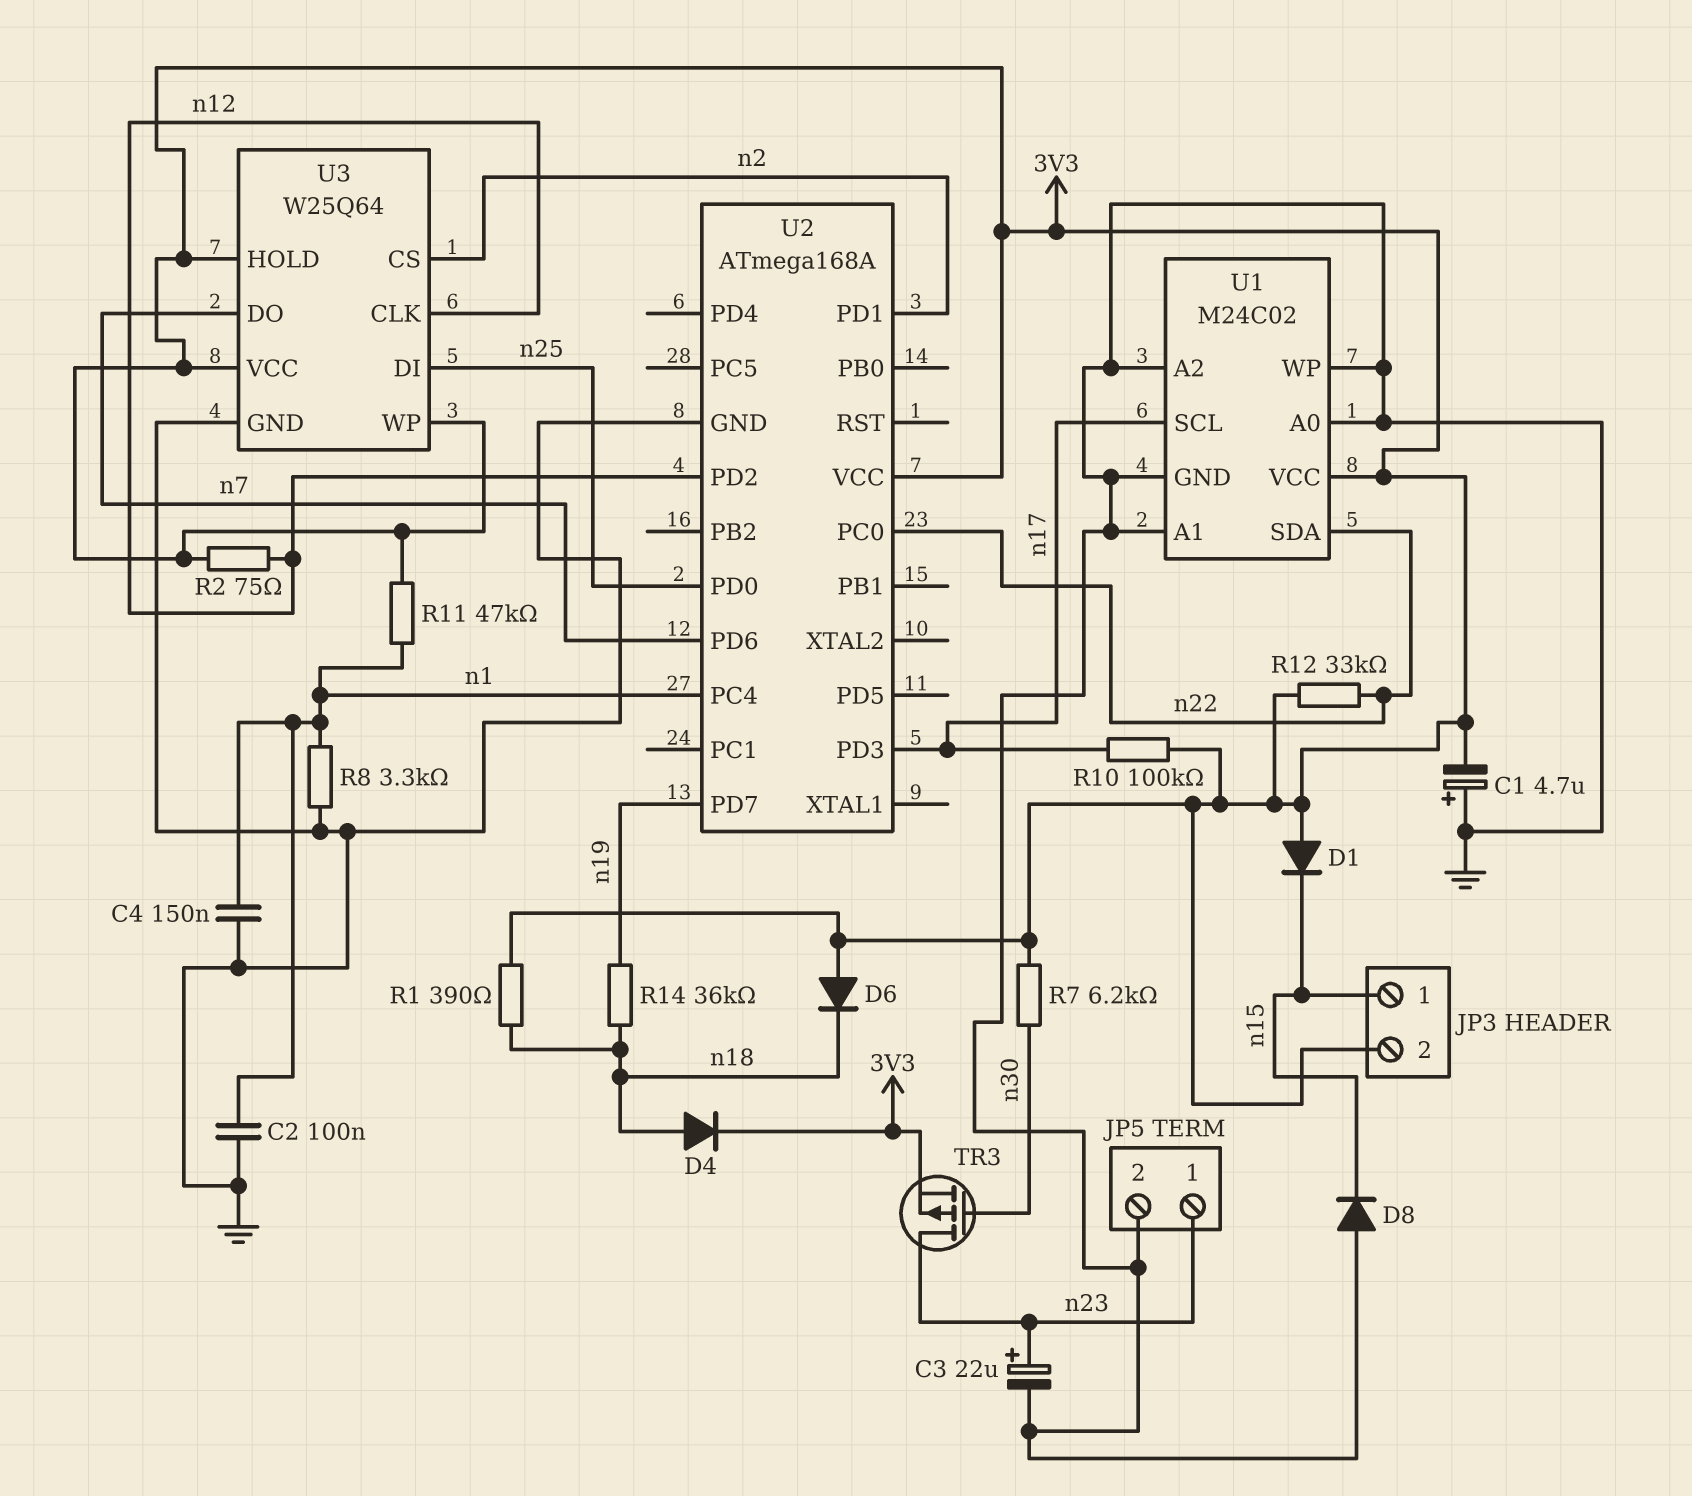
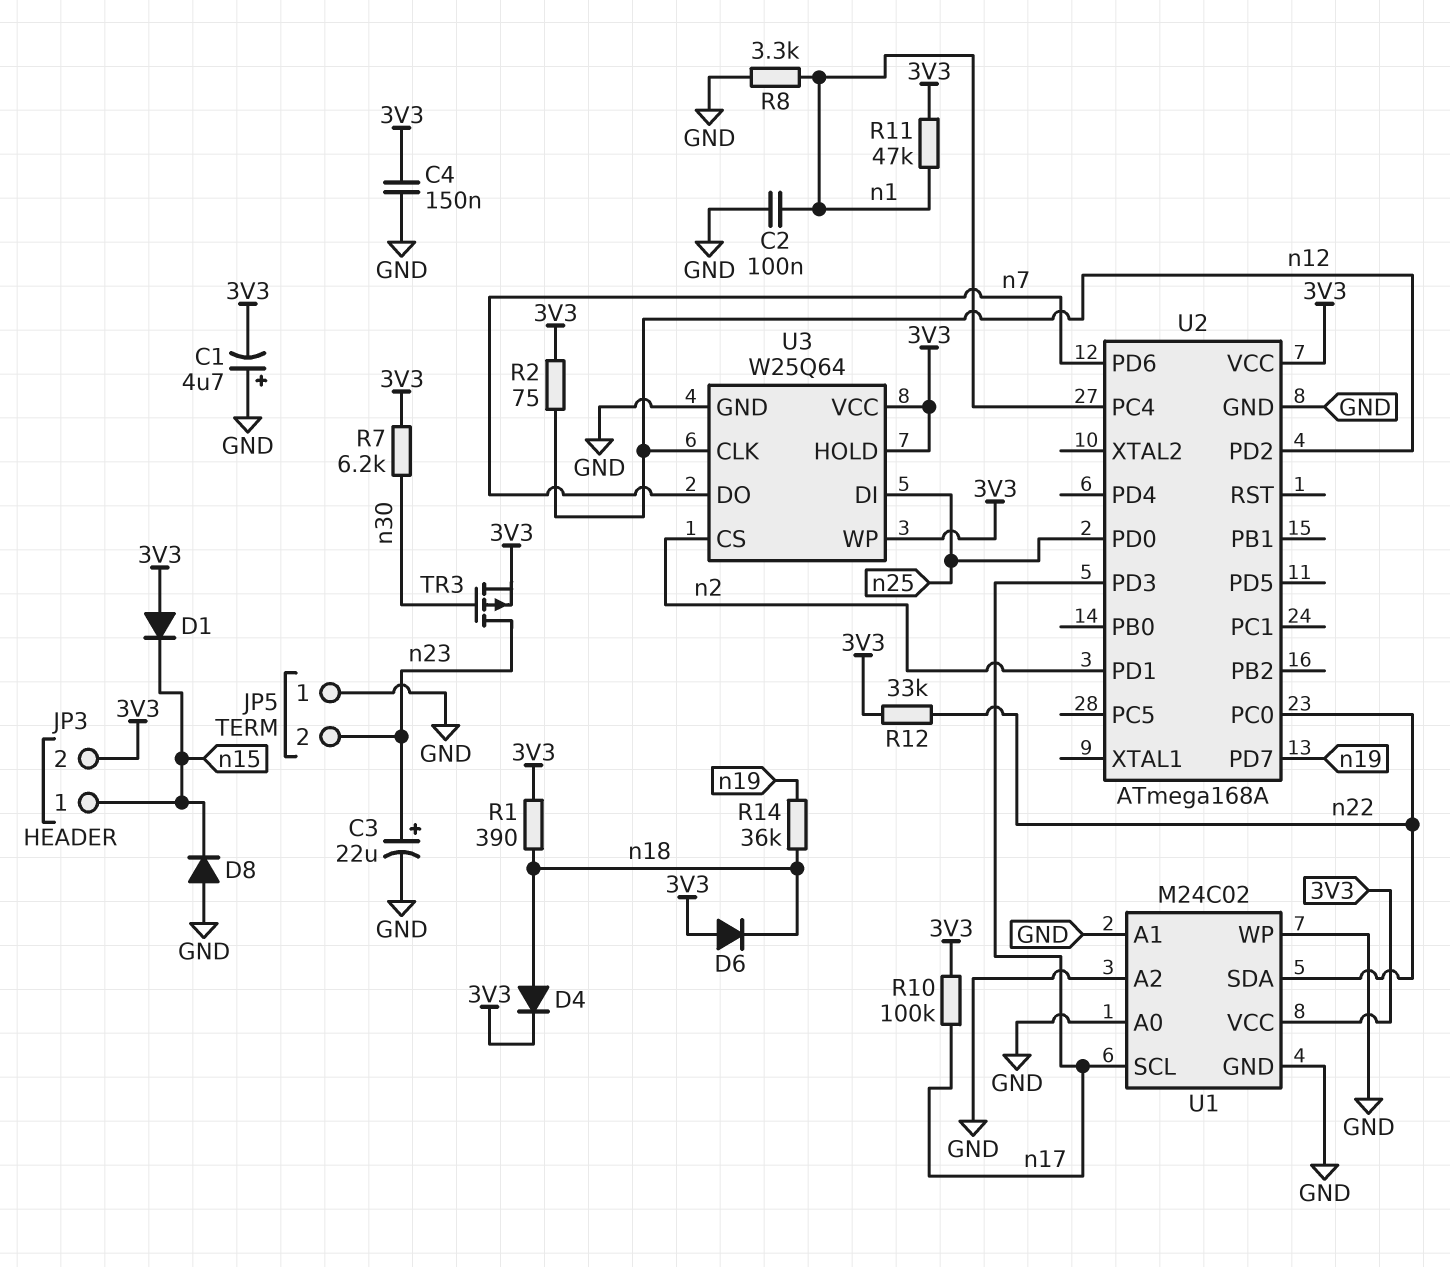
C4: 150nF (GND, n1) -> 150nF (3V3, GND)
JP5 pin 1: n23 -> GND
JP5 pin 2: GND -> n23

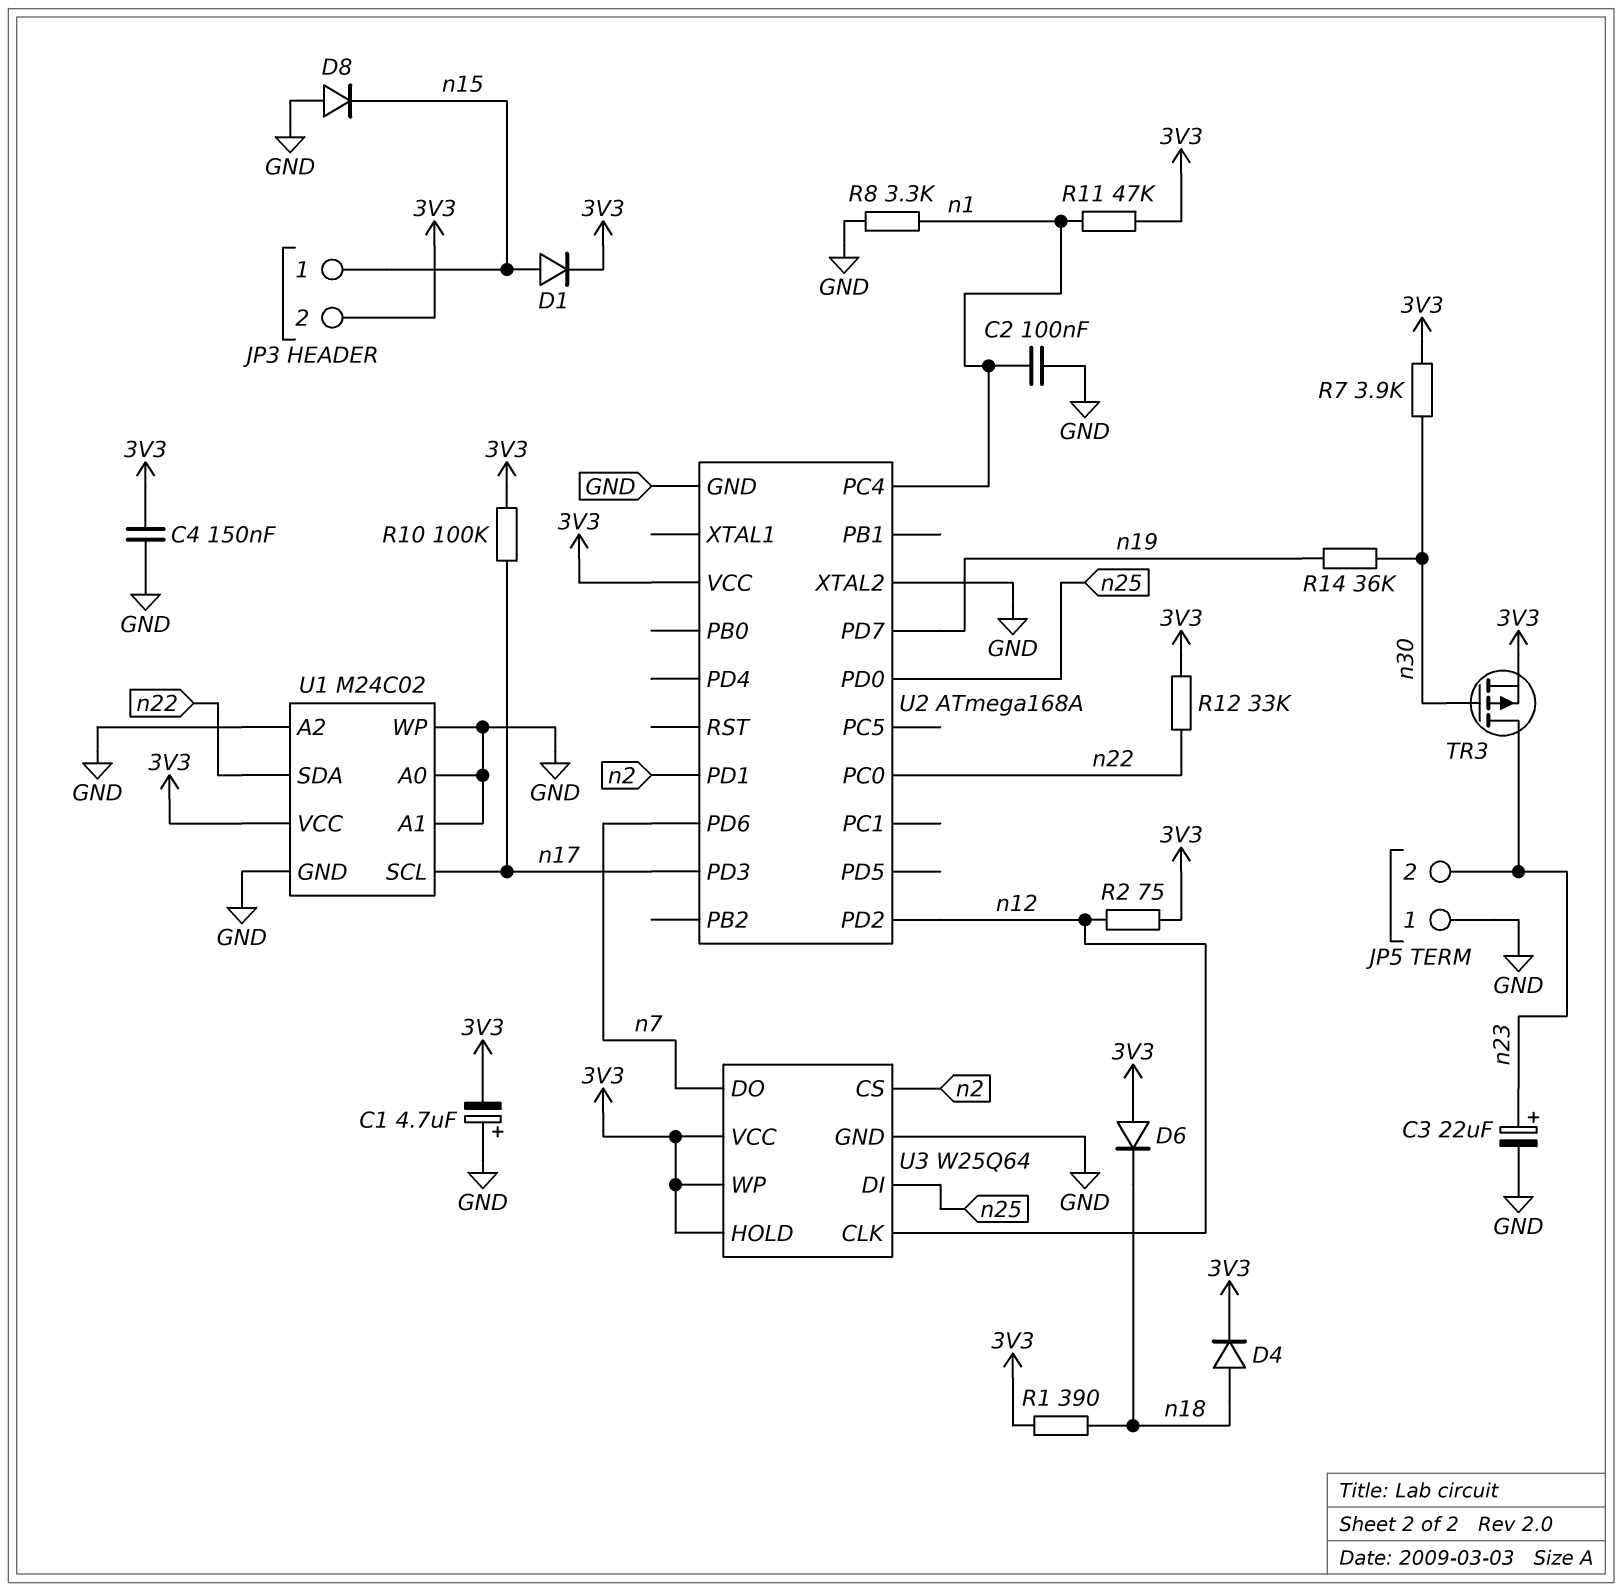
D1: diode (A 3V3, K n15) -> diode (A n15, K 3V3)
R7: 6.2k (3V3, n30) -> 3.9k (3V3, n30)
R14: 36k (n18, n19) -> 36k (n19, n30)
U2 pin XTAL2: none -> GND

